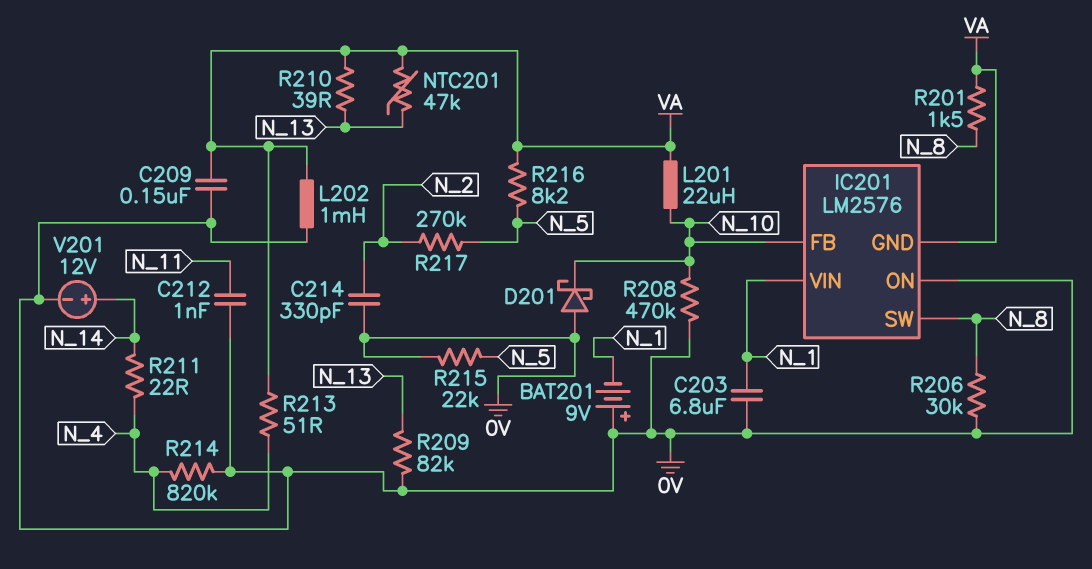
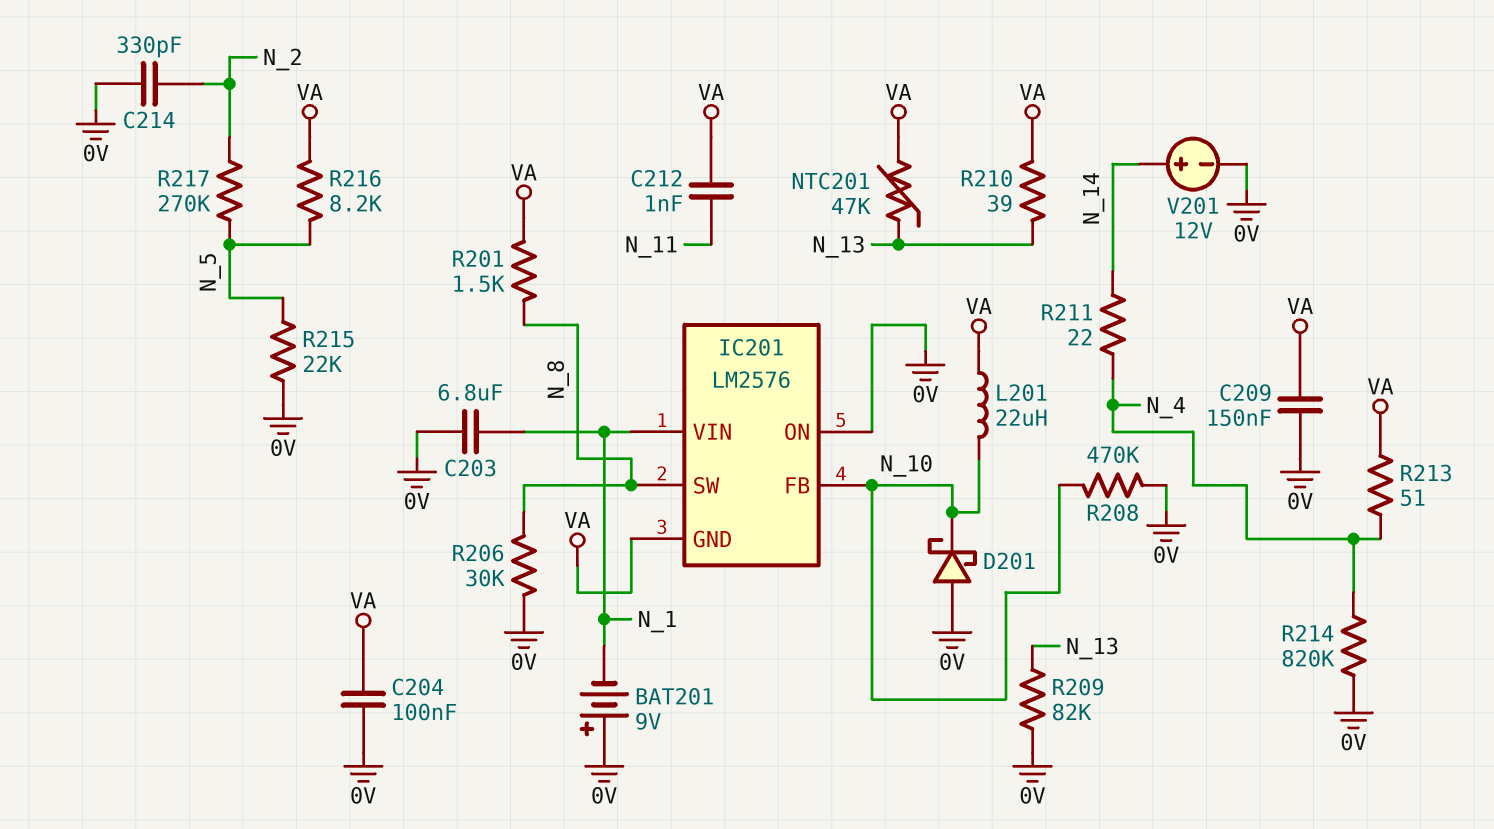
C204: none -> 100nF (0V, VA)
C212: 1nF (0V, N_11) -> 1nF (N_11, VA)
L202: 1mH (0V, VA) -> none

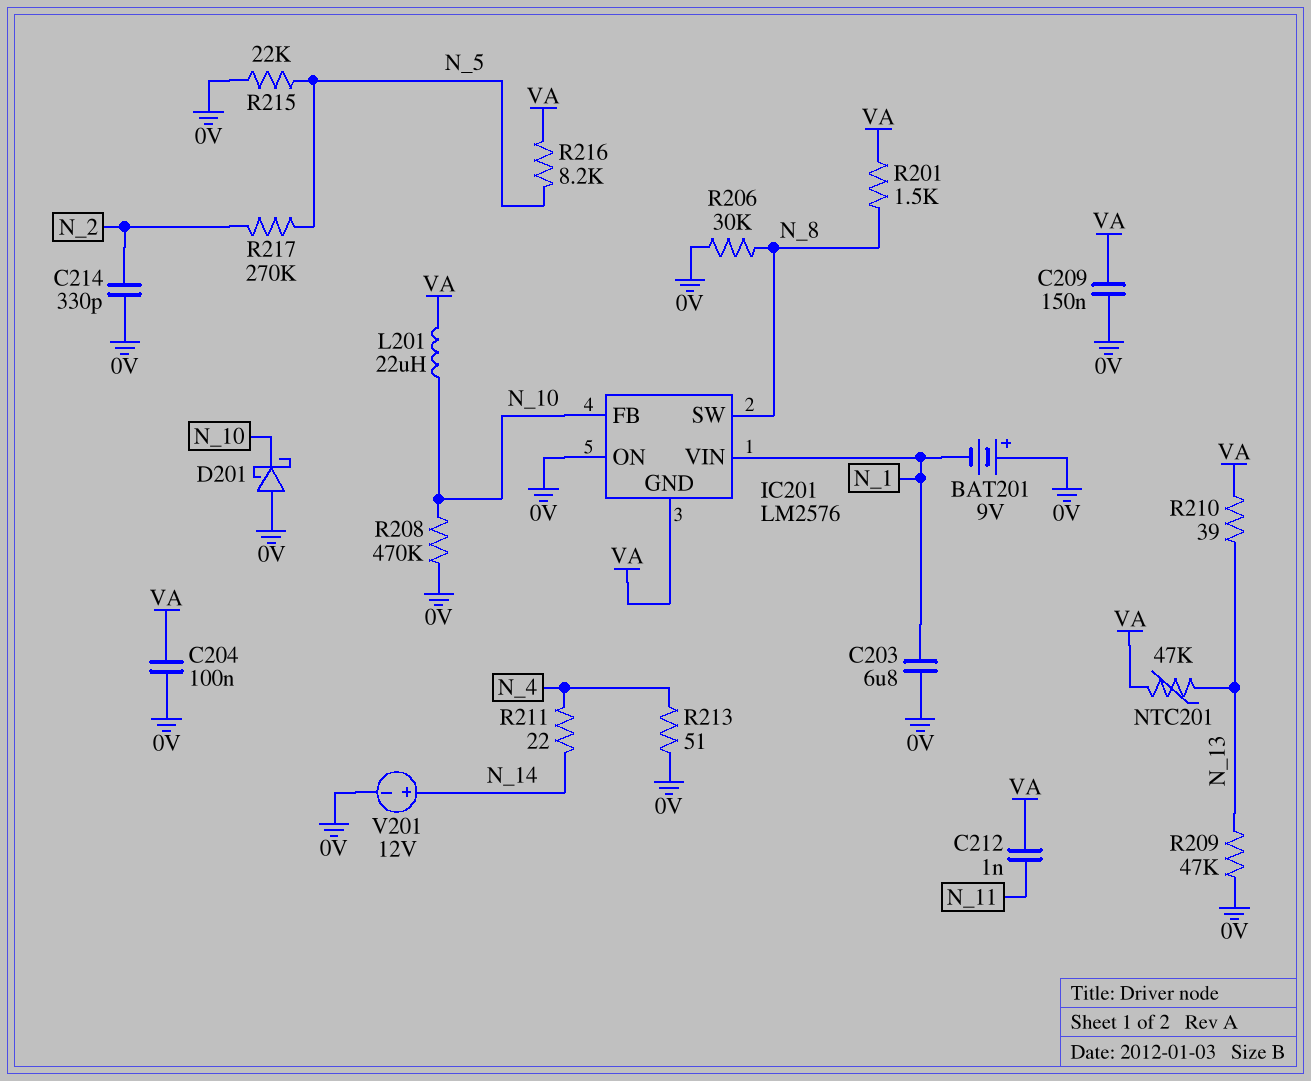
R209: 82k (0V, N_13) -> 47k (0V, N_13)
R213: 51 (N_4, VA) -> 51 (0V, N_4)
R214: 820k (0V, N_4) -> none

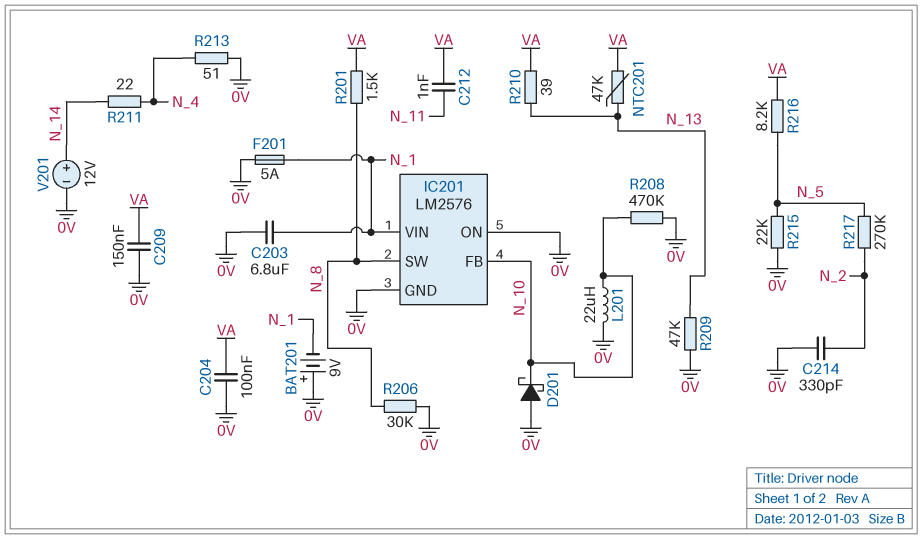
F201: none -> 5A (0V, N_1)
IC201 pin GND: VA -> 0V
L201: 22uH (N_10, VA) -> 22uH (0V, N_10)

